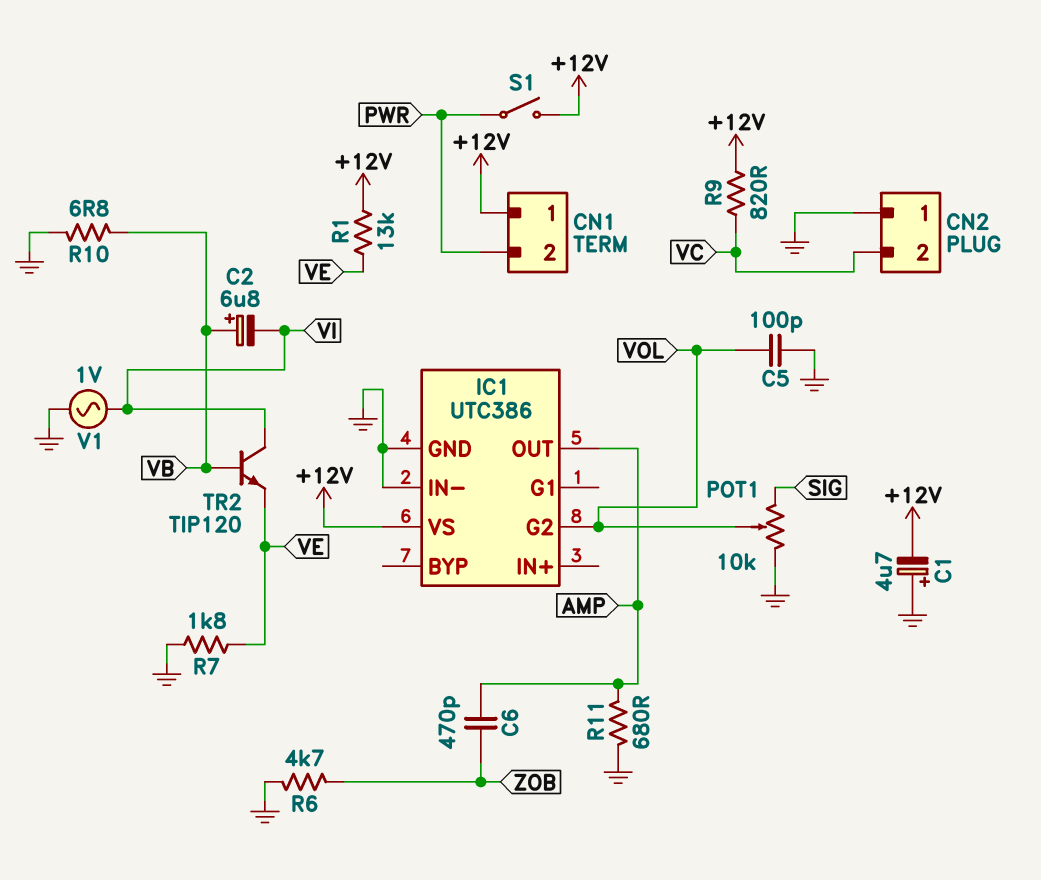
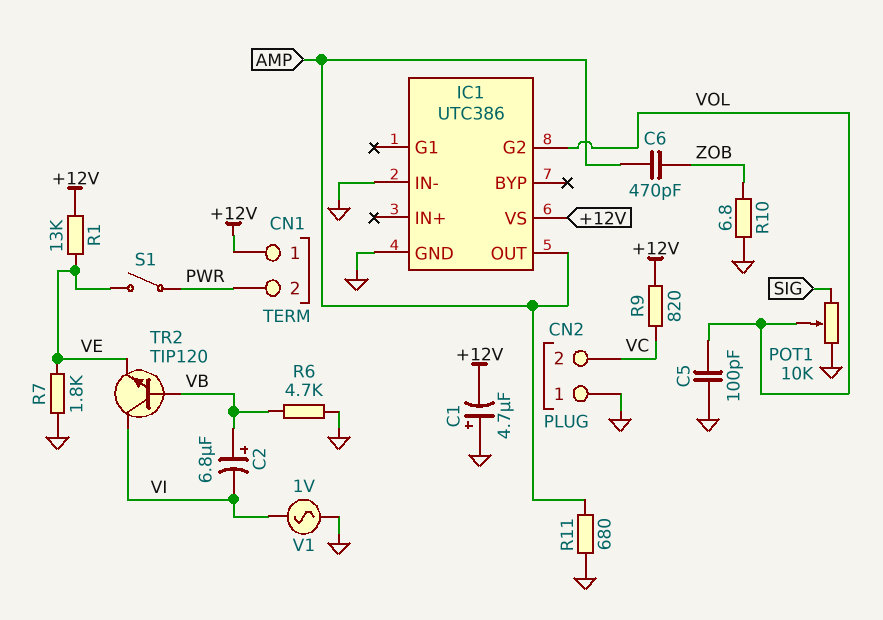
R6: 4.7k (GND, ZOB) -> 4.7k (GND, VB)
R10: 6.8 (GND, VB) -> 6.8 (GND, ZOB)
S1: switch (+12V, PWR) -> switch (PWR, VE)

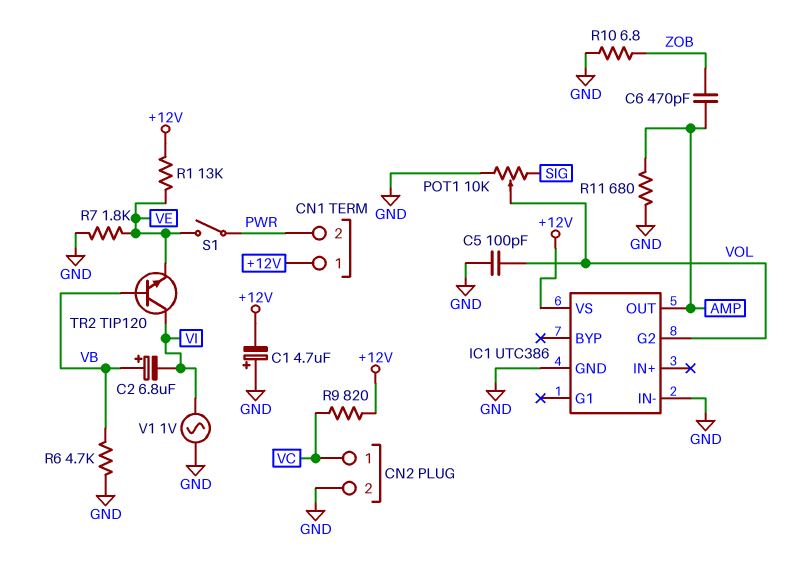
CN2 pin 1: GND -> VC
CN2 pin 2: VC -> GND

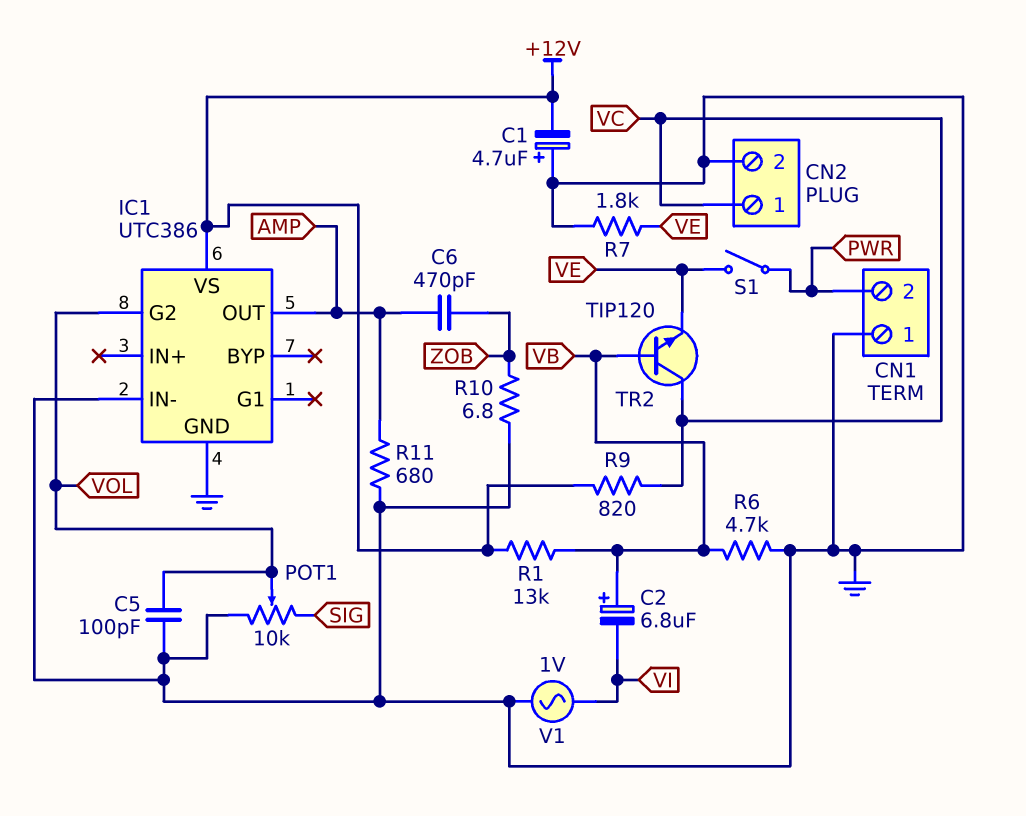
CN1 pin 1: +12V -> GND
R1: 13k (+12V, VE) -> 13k (+12V, VB)
TR2: NPN TIP120 (B VB, C VI, E VE) -> NPN TIP120 (B VB, C VC, E VE)

